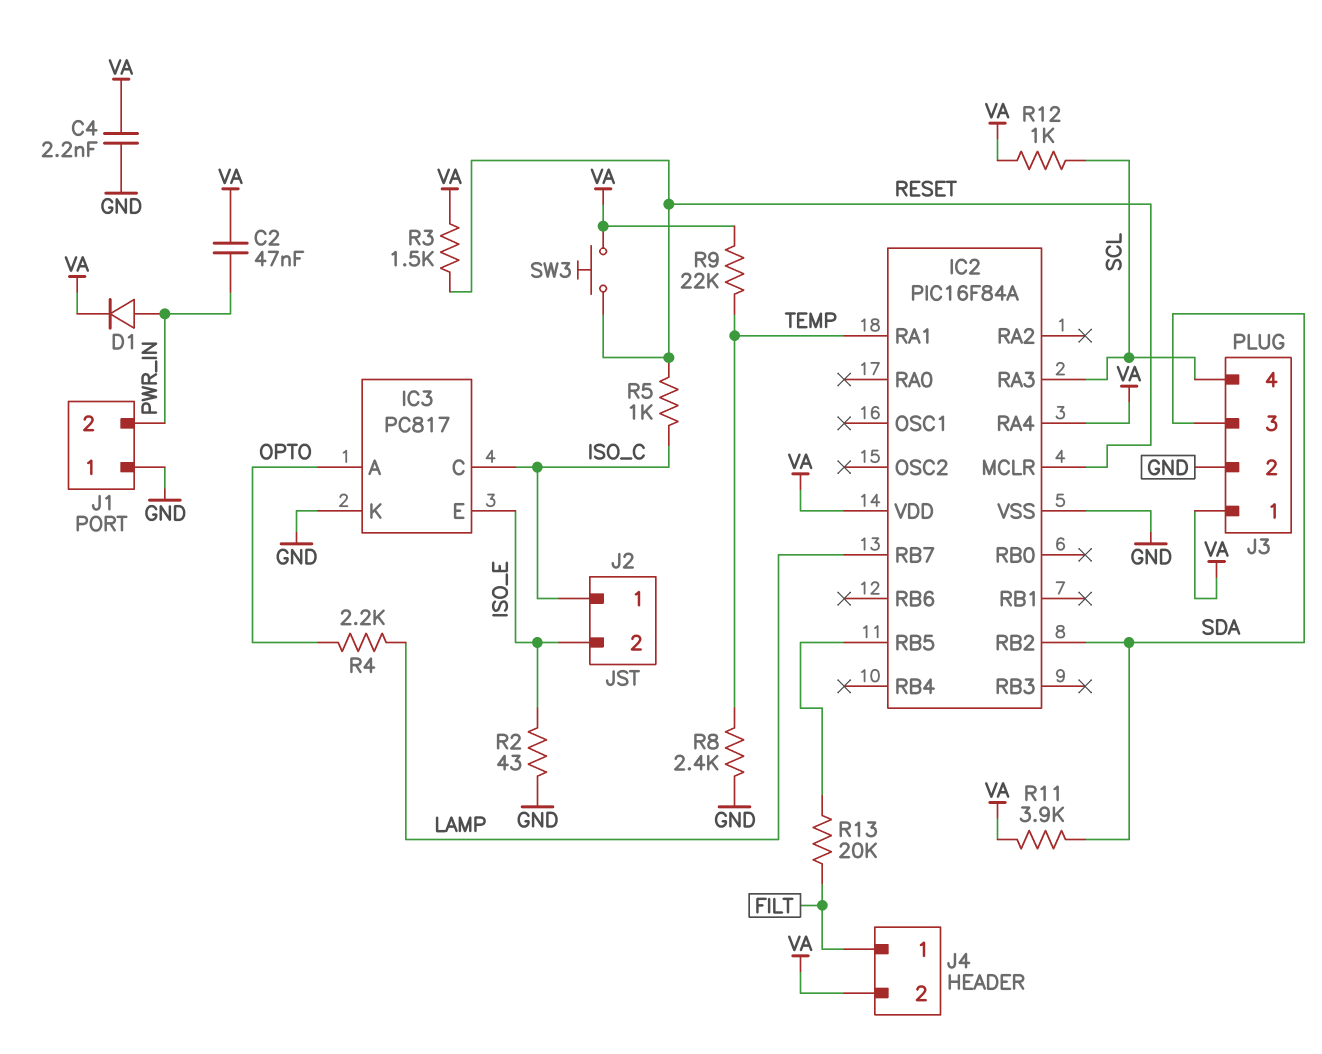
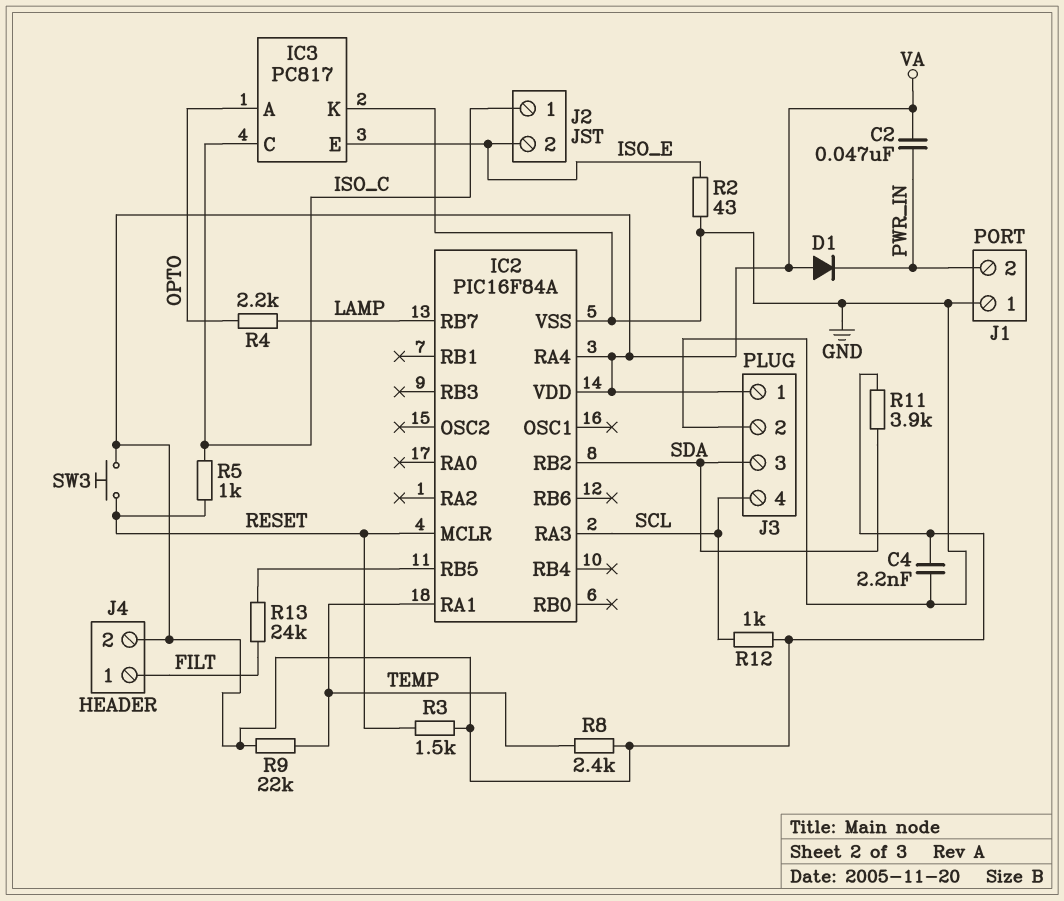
D1: diode (A PWR_IN, K VA) -> diode (A VA, K PWR_IN)
R8: 2.4k (GND, TEMP) -> 2.4k (TEMP, VA)
R13: 20k (FILT, IC2/RB5) -> 24k (FILT, IC2/RB5)

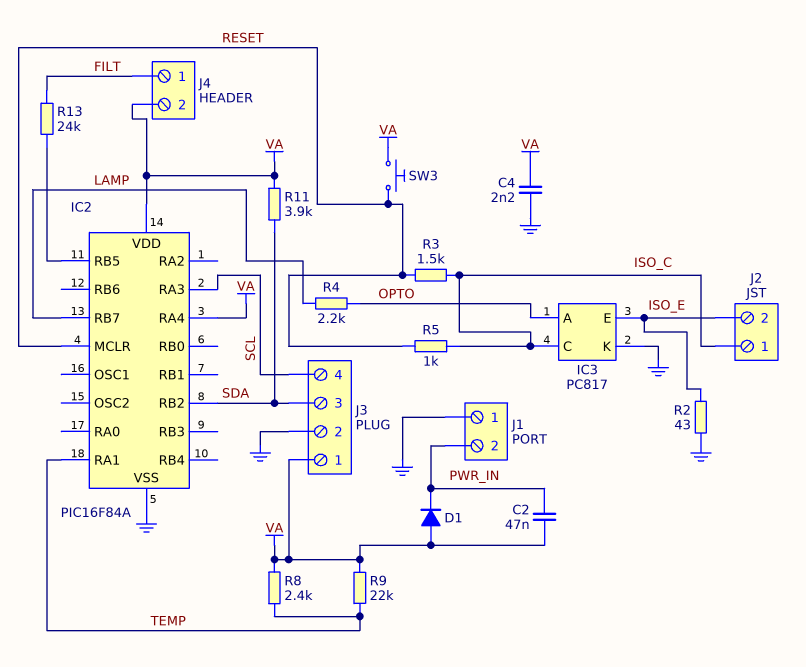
R3: 1.5k (RESET, VA) -> 1.5k (ISO_C, RESET)
R12: 1k (SCL, VA) -> none

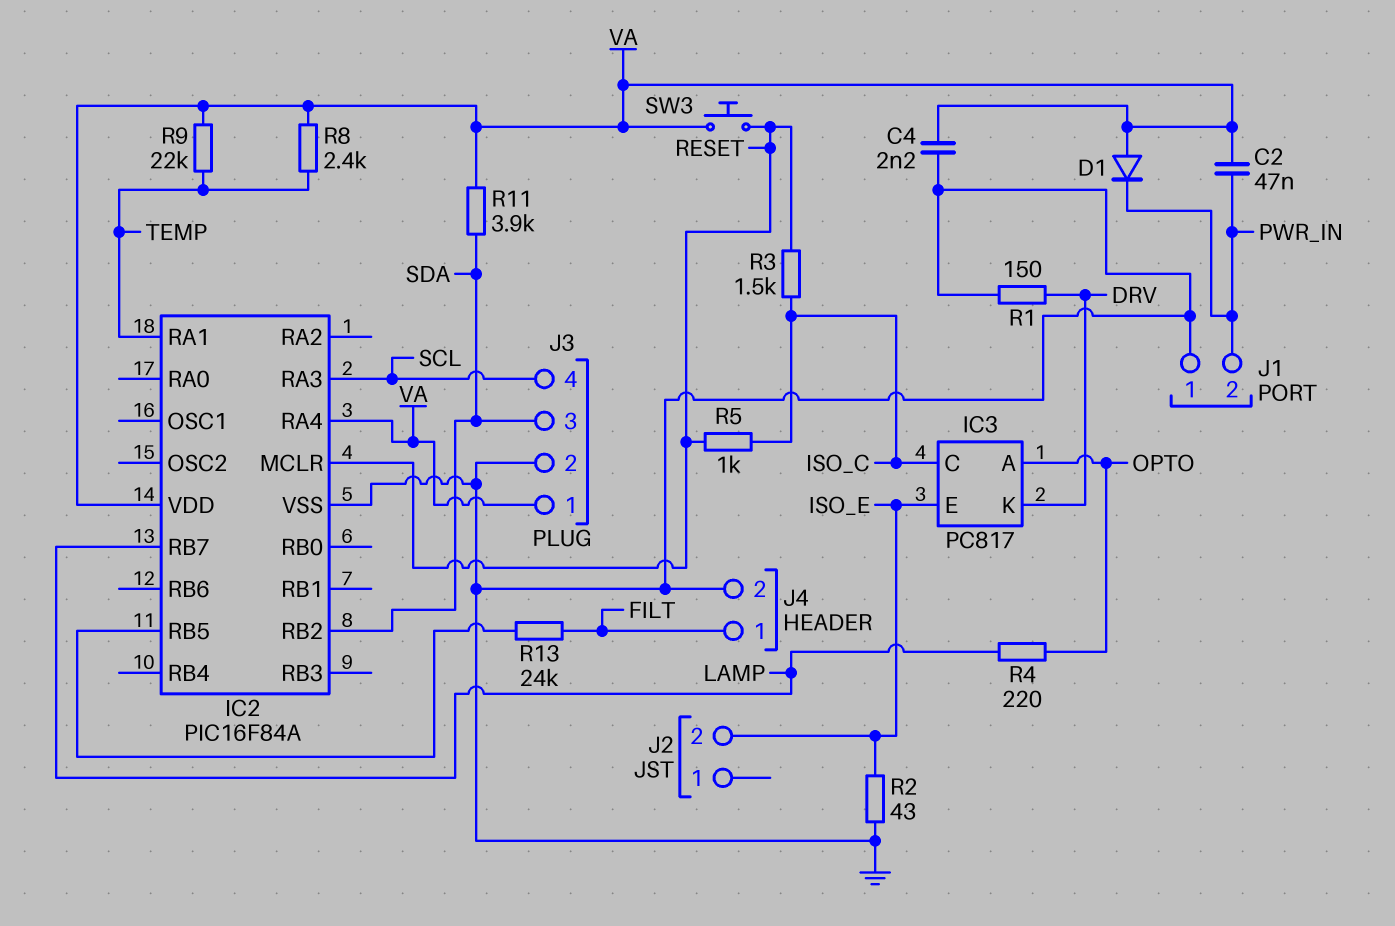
IC3 pin K: GND -> DRV
J2 pin 1: ISO_C -> none
J4 pin 2: VA -> GND
R1: none -> 150 (DRV, GND)
R4: 2.2k (LAMP, OPTO) -> 220 (LAMP, OPTO)

